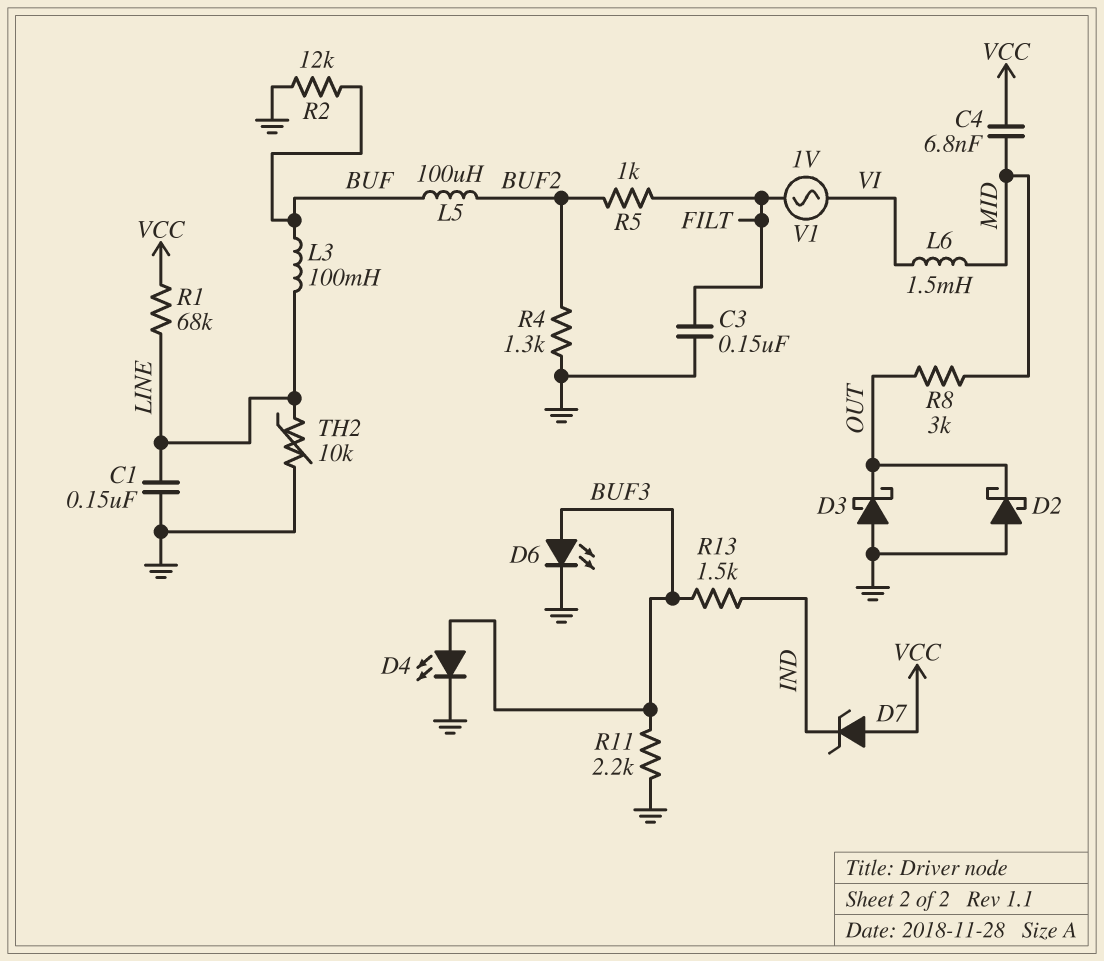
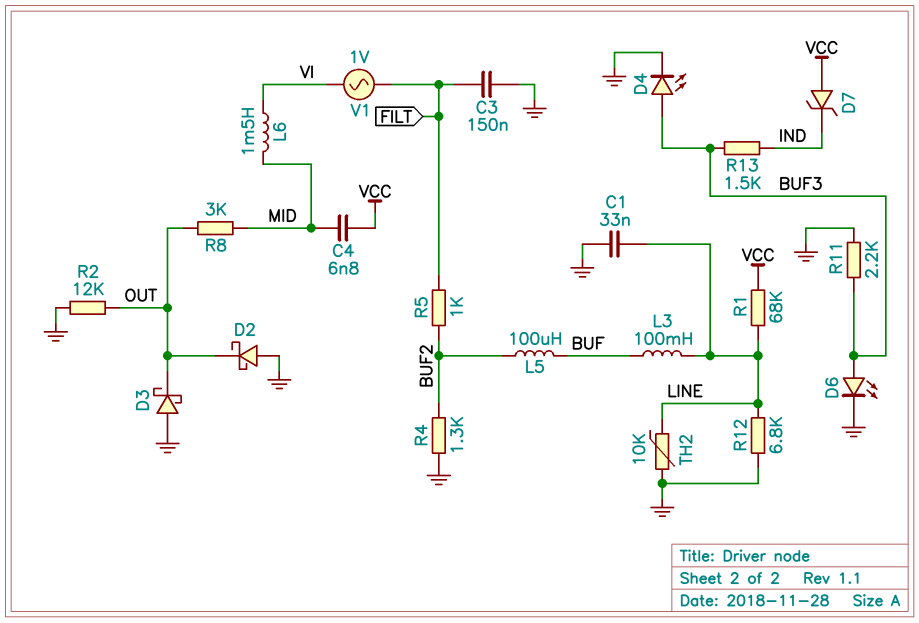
C1: 150nF (GND, LINE) -> 33nF (GND, LINE)
R2: 12k (BUF, GND) -> 12k (GND, OUT)
R12: none -> 6.8k (GND, LINE)

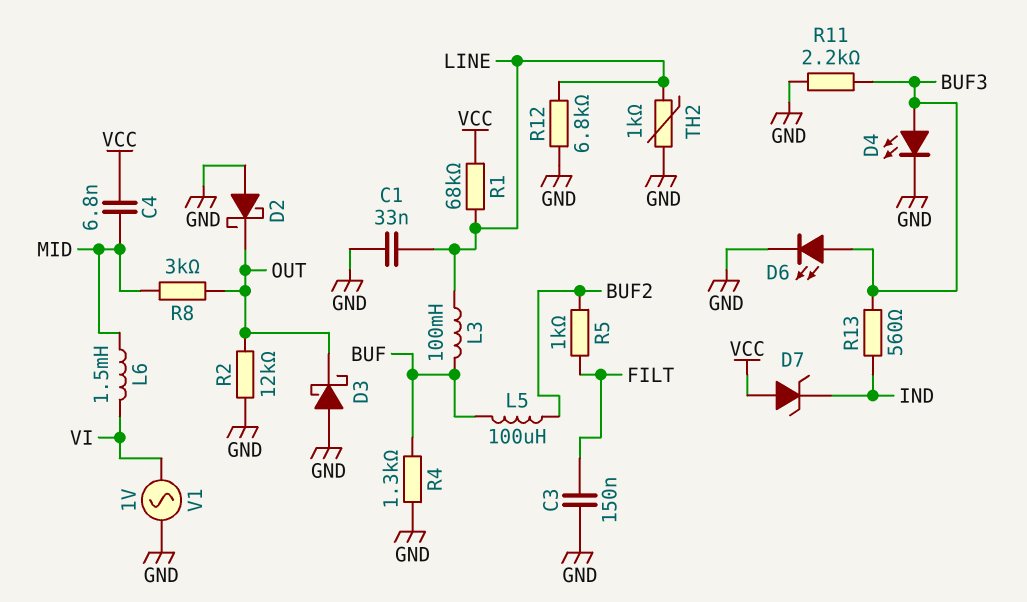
R4: 1.3k (BUF2, GND) -> 1.3k (BUF, GND)
R13: 1.5k (BUF3, IND) -> 560 (BUF3, IND)
TH2: 10k (GND, LINE) -> 1k (GND, LINE)
V1: AC 1V (FILT, VI) -> AC 1V (GND, VI)

